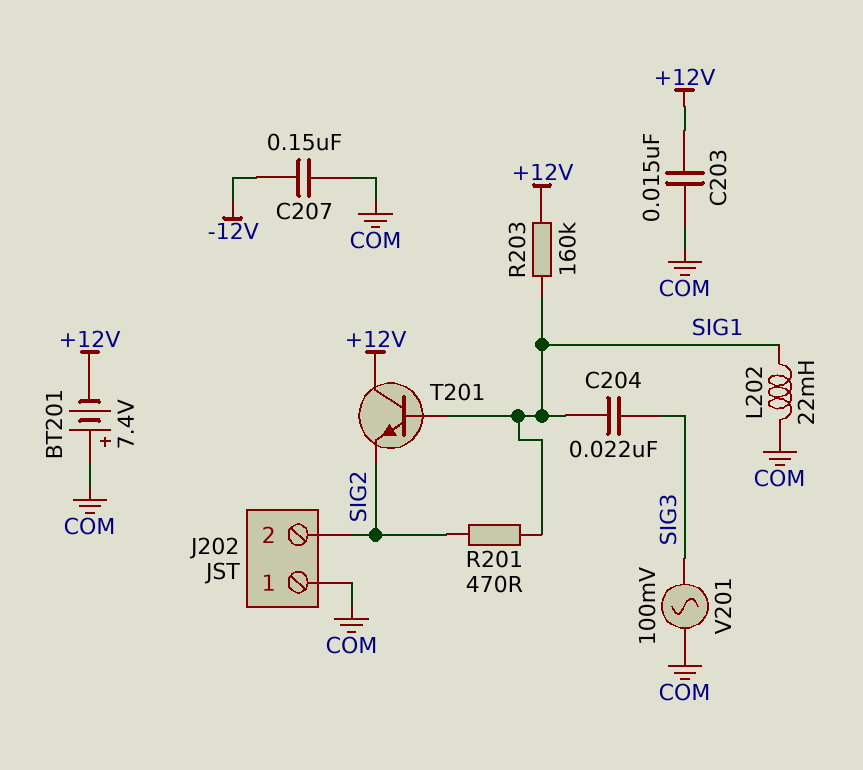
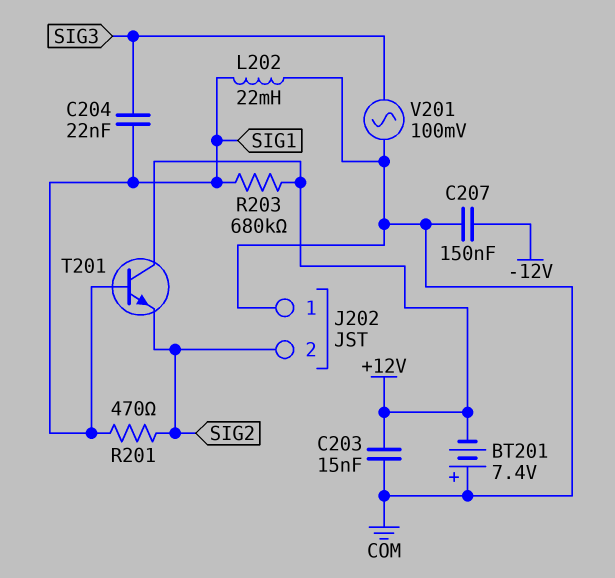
R203: 160k (+12V, SIG1) -> 680k (+12V, SIG1)

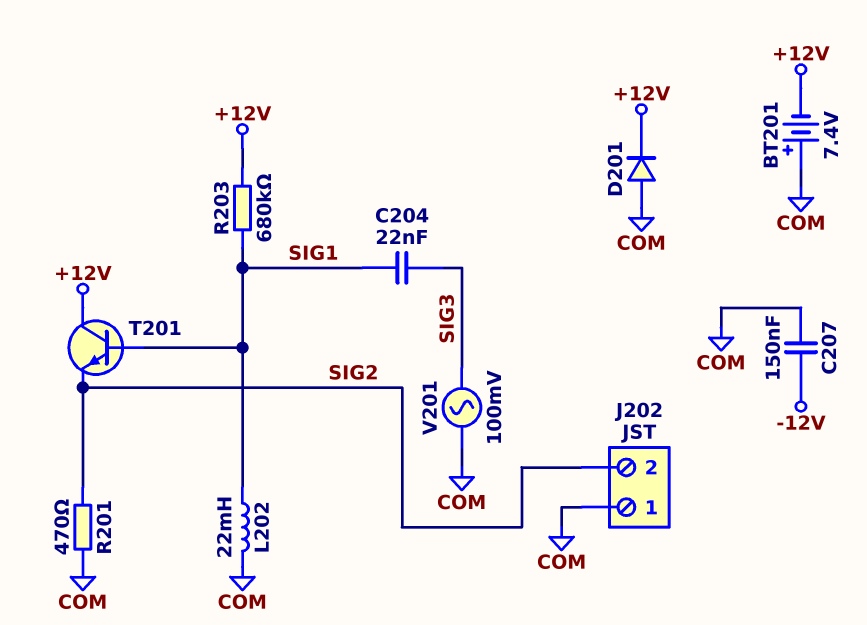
C203: 15nF (+12V, COM) -> none
D201: none -> diode (A COM, K +12V)
R201: 470 (SIG1, SIG2) -> 470 (COM, SIG2)

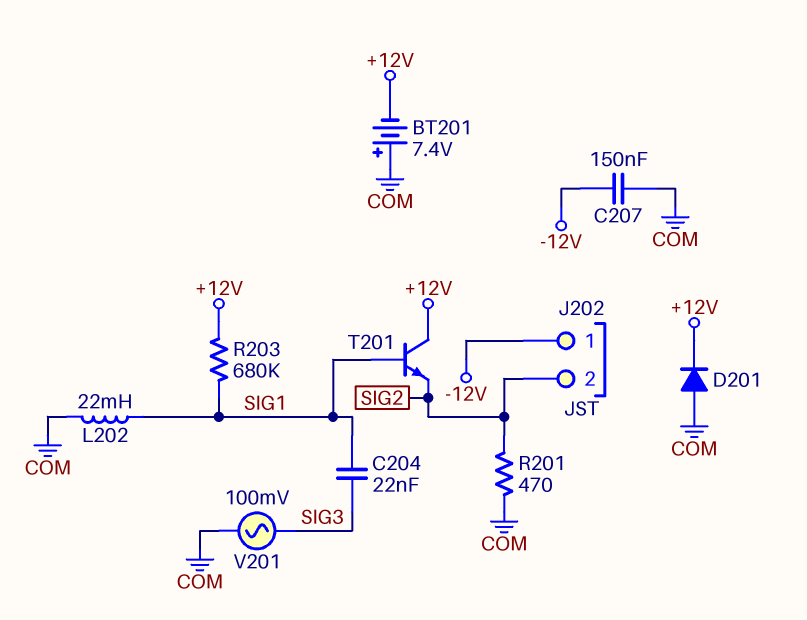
J202 pin 1: COM -> -12V

